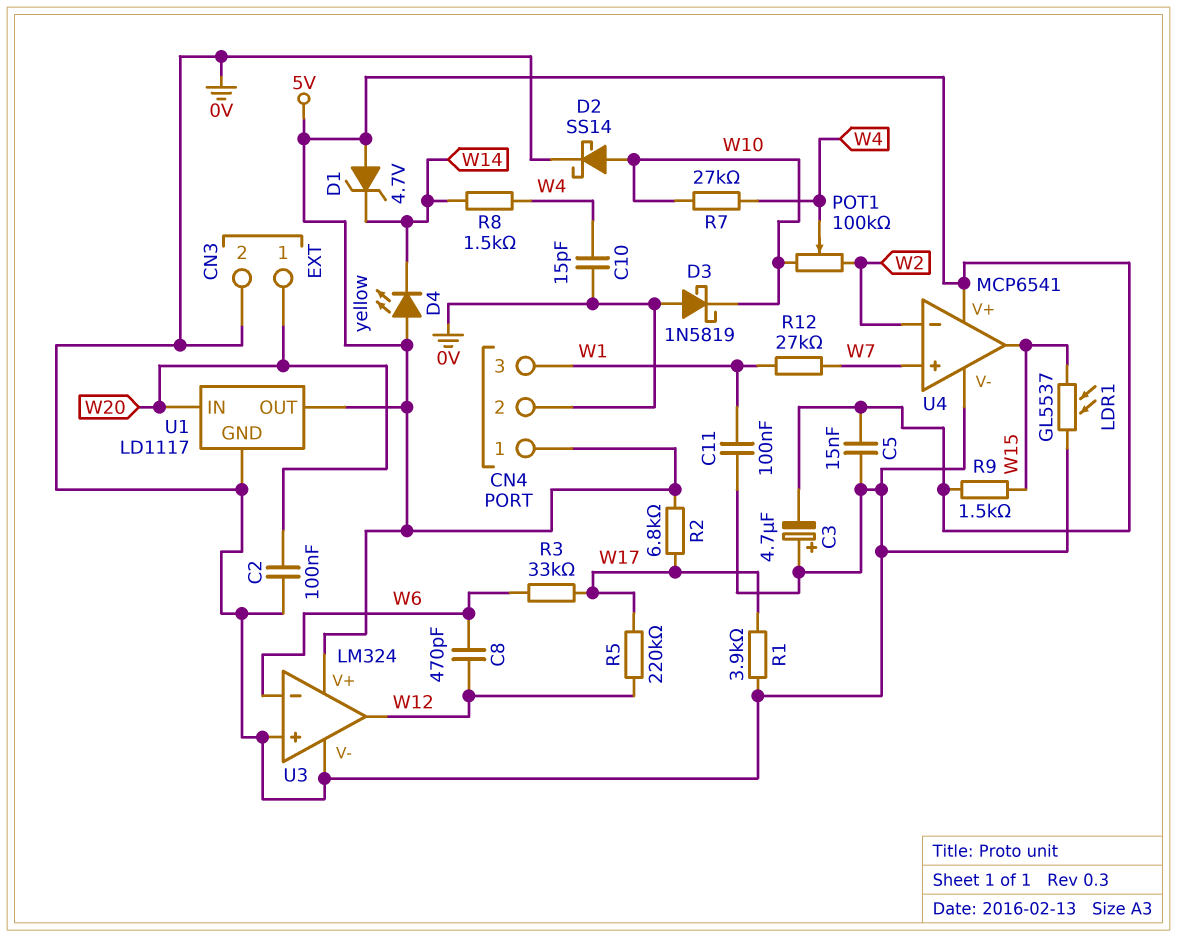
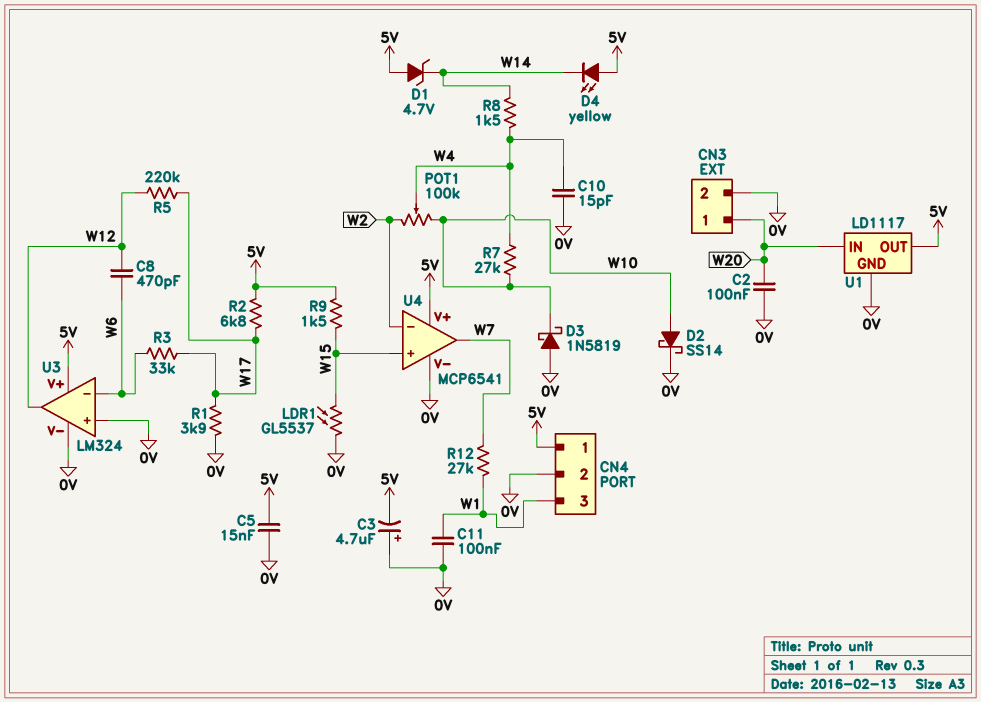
U4 pin in+: W7 -> W15
U4 pin out: W15 -> W7

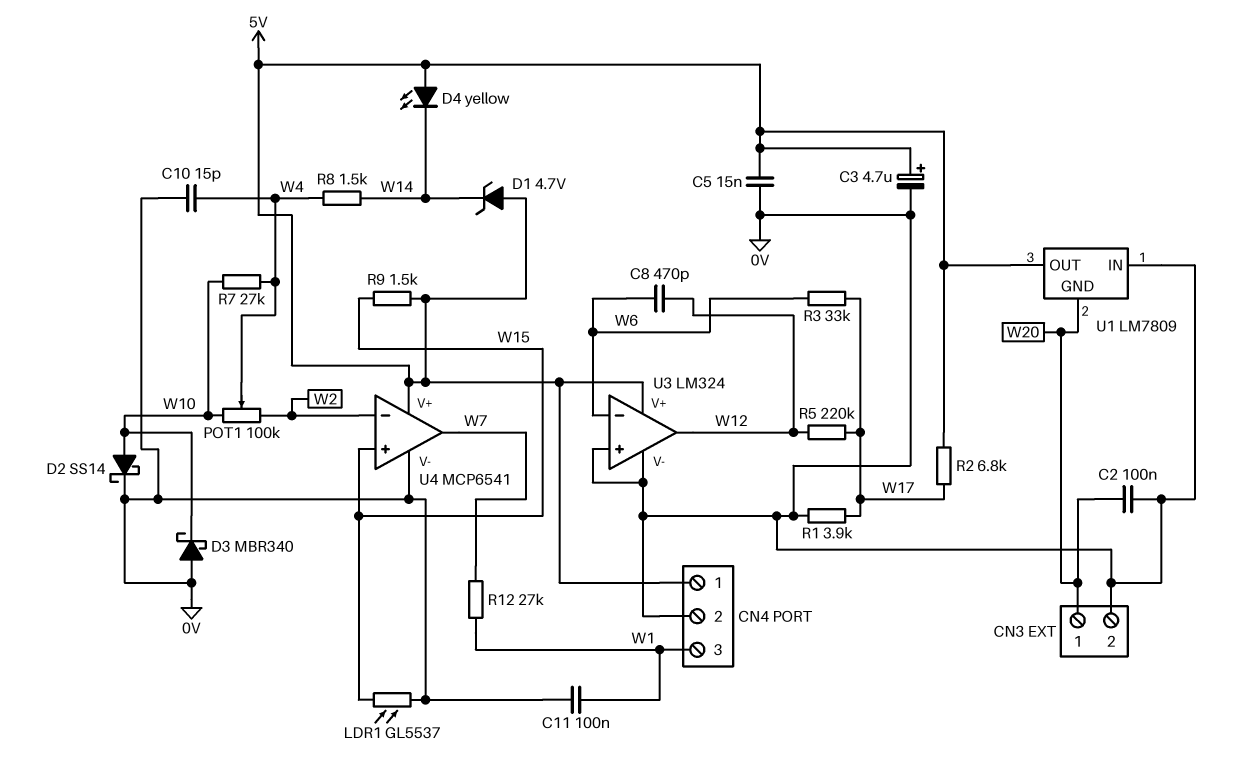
C3: 4.7uF (plus 0V, minus 5V) -> 4.7uF (plus 5V, minus 0V)
D3: schottky 1N5819 (A 0V, K W10) -> schottky MBR340 (A 0V, K W10)
U1: LD1117 -> LM7809
U1 pin GND: 0V -> W20
U1 pin IN: W20 -> 0V

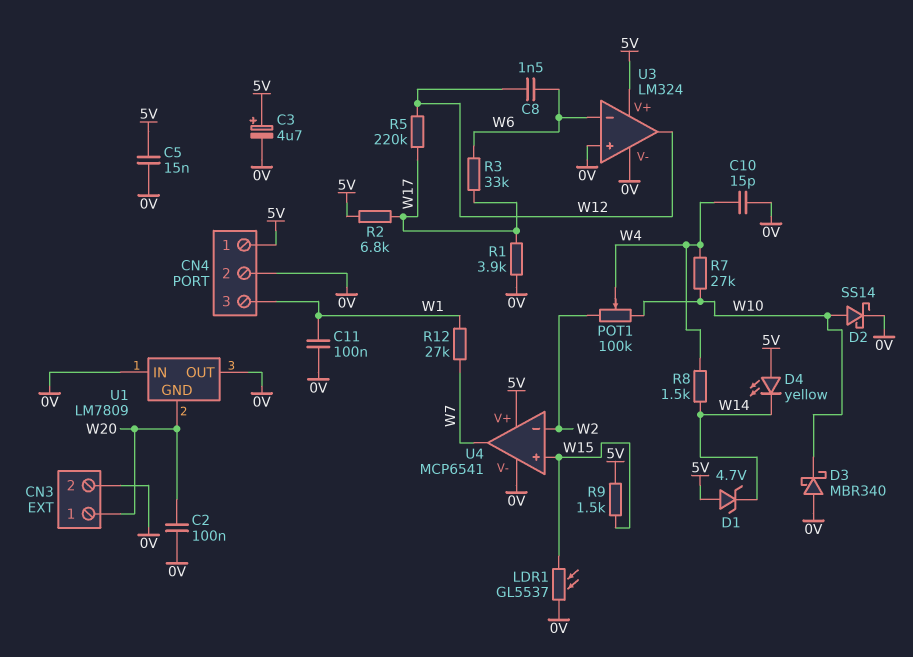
C8: 470pF (W6, W12) -> 1.5nF (W6, W12)
U1 pin OUT: 5V -> 0V

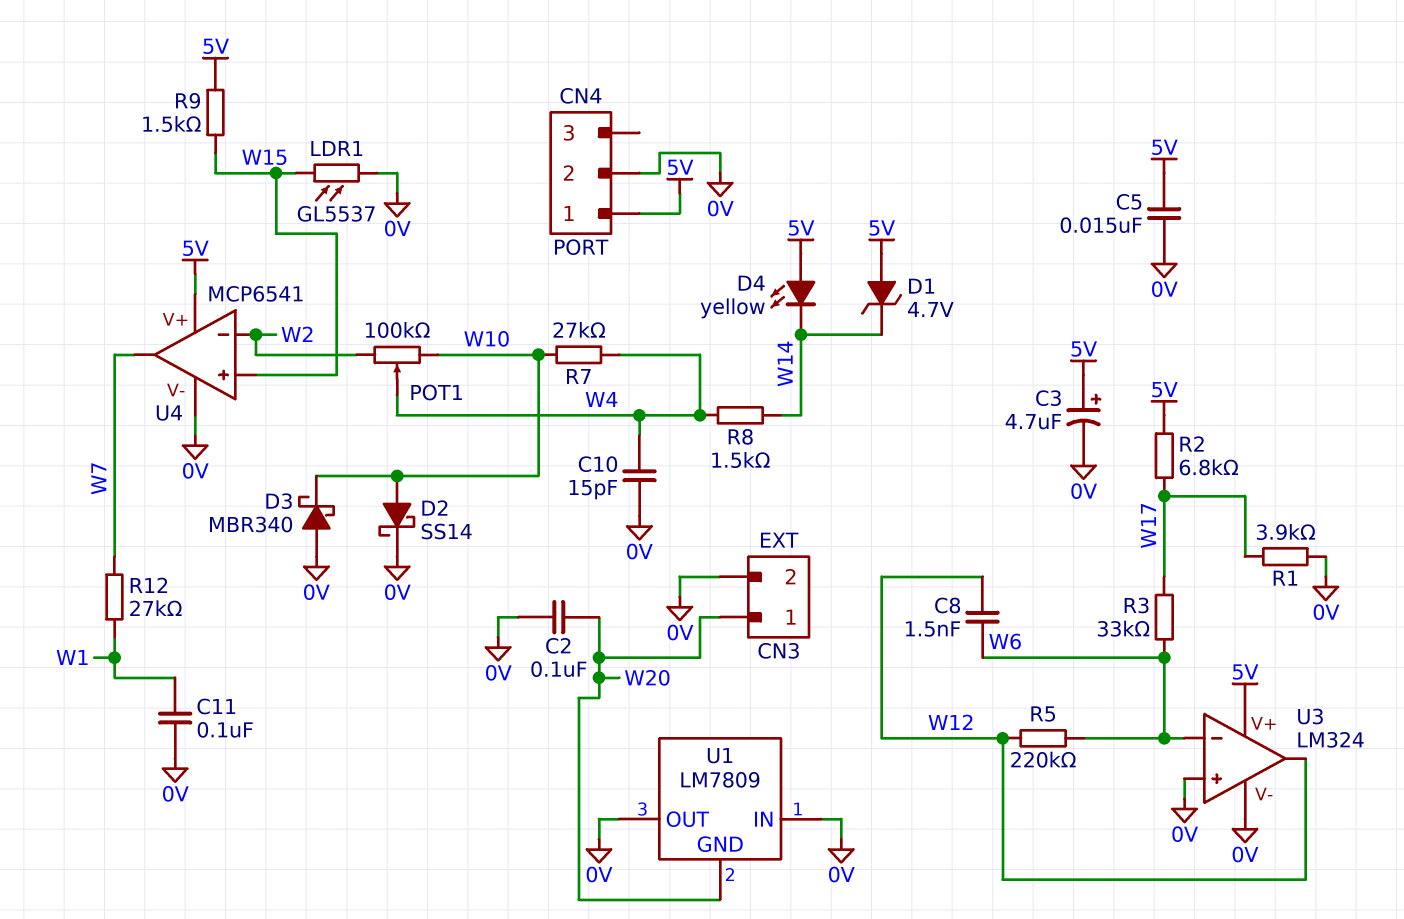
CN4 pin 3: W1 -> none
R5: 220k (W12, W17) -> 220k (W6, W12)

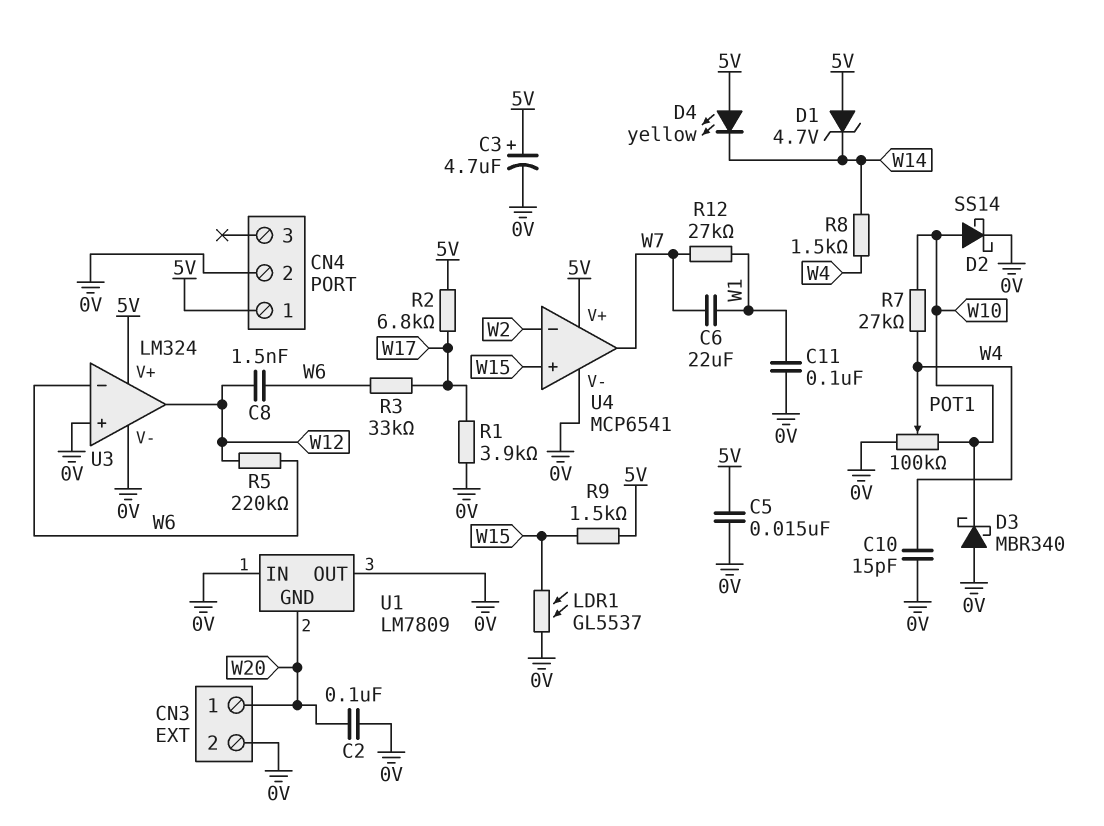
C6: none -> 22uF (W1, W7)
POT1: 100k (W2, W10, wiper W4) -> 100k (0V, W10, wiper W4)

